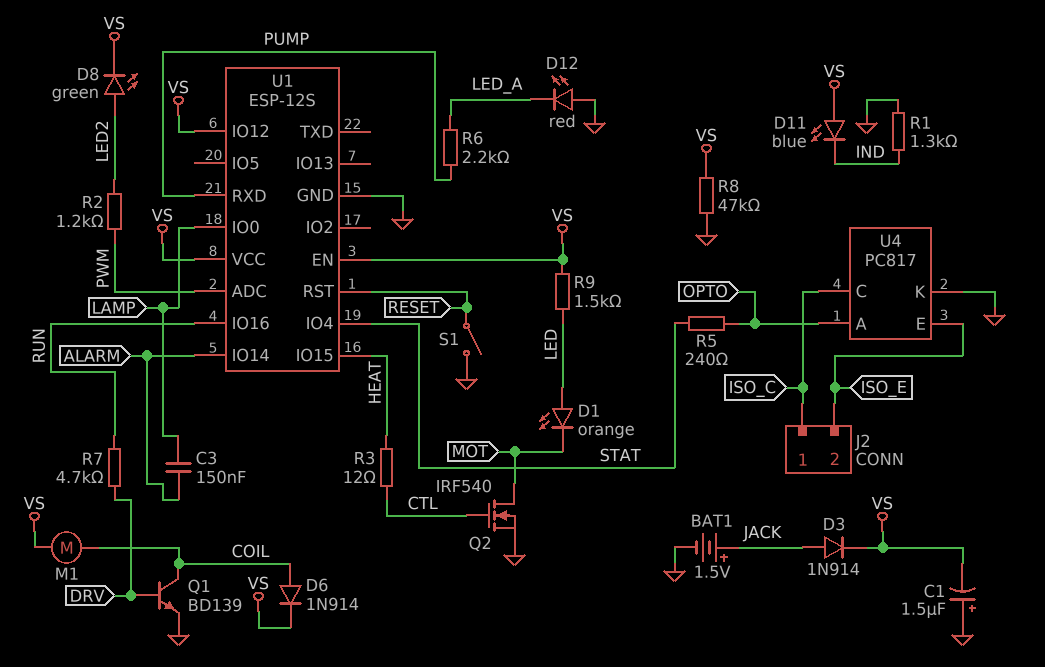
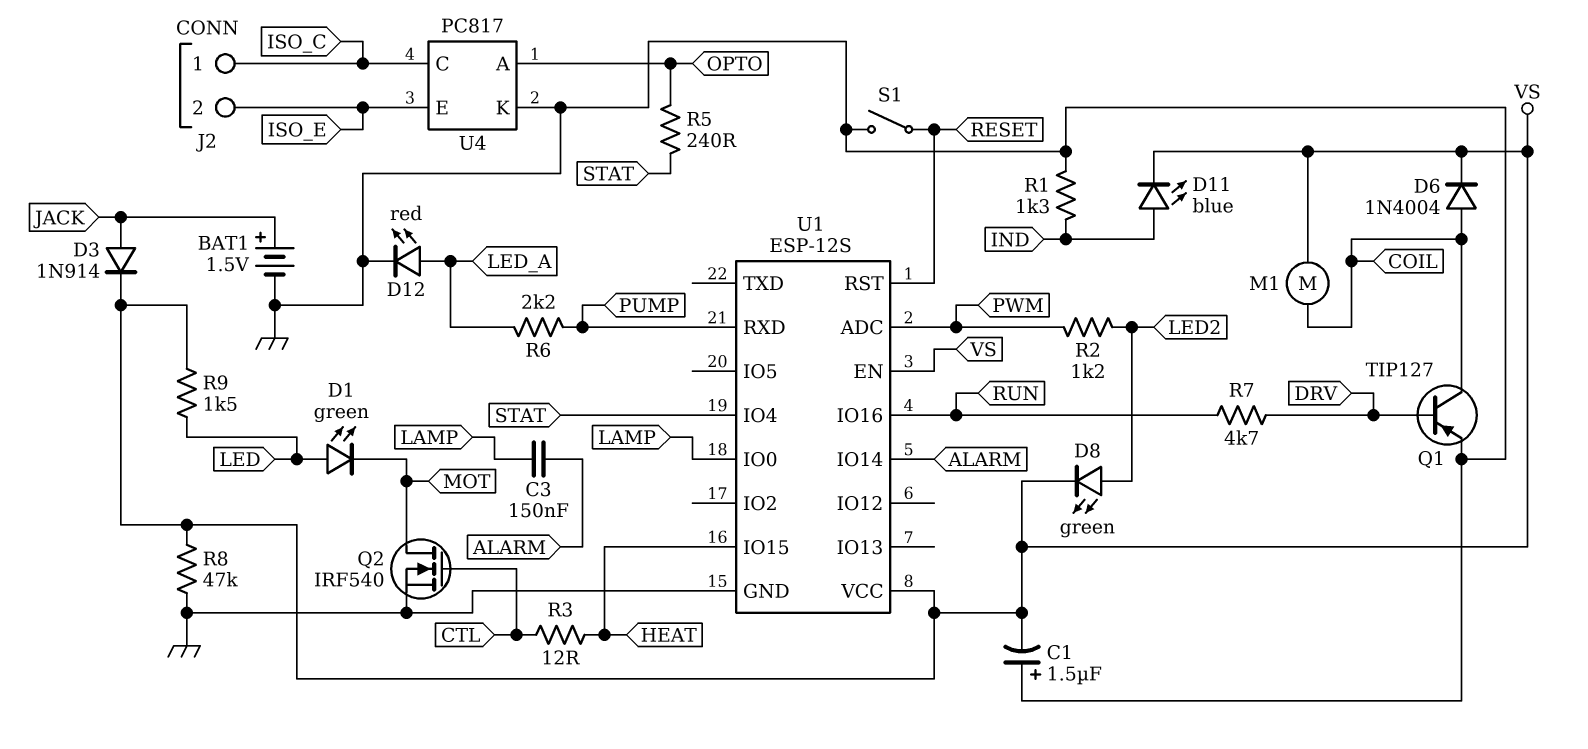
D1: LED orange (A LED, K MOT) -> LED green (A LED, K MOT)
D6: diode 1N914 (A COIL, K VS) -> diode 1N4004 (A COIL, K VS)
D11: LED blue (A VS, K IND) -> LED blue (A IND, K VS)
D12: LED red (A GND, K LED_A) -> LED red (A LED_A, K GND)
Q1: NPN BD139 (B DRV, C COIL, E GND) -> PNP TIP127 (B DRV, C COIL, E GND)
U1 pin IO12: VS -> none

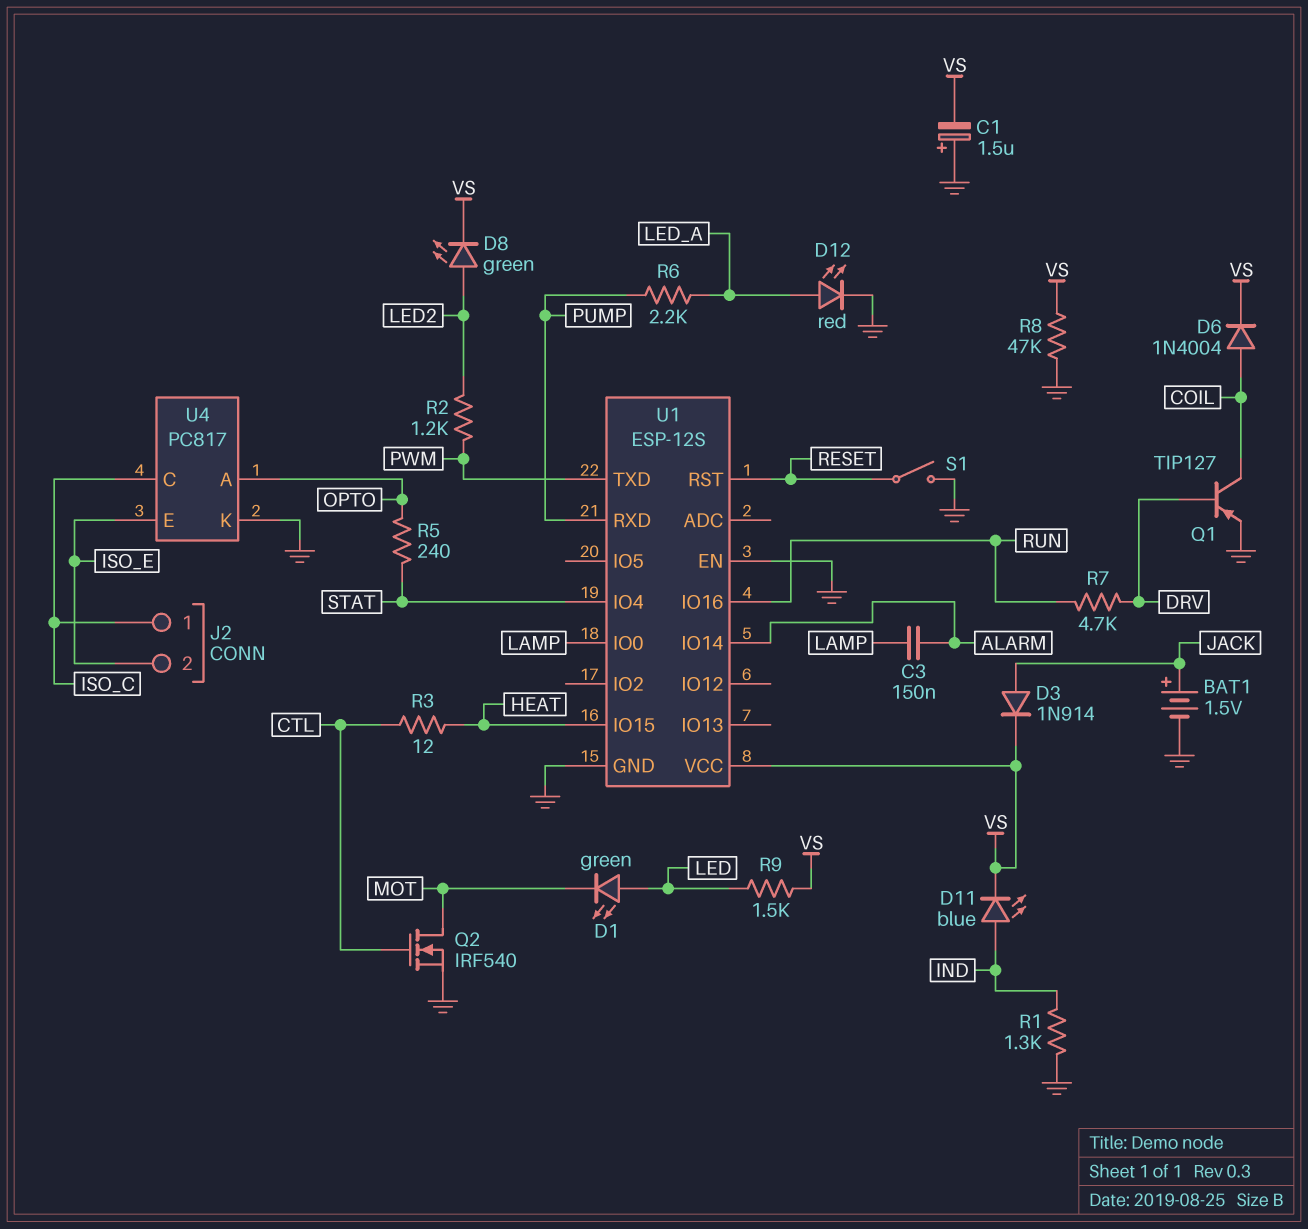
M1: motor (COIL, VS) -> none
U1 pin ADC: PWM -> none
U1 pin EN: VS -> GND
U1 pin TXD: none -> PWM

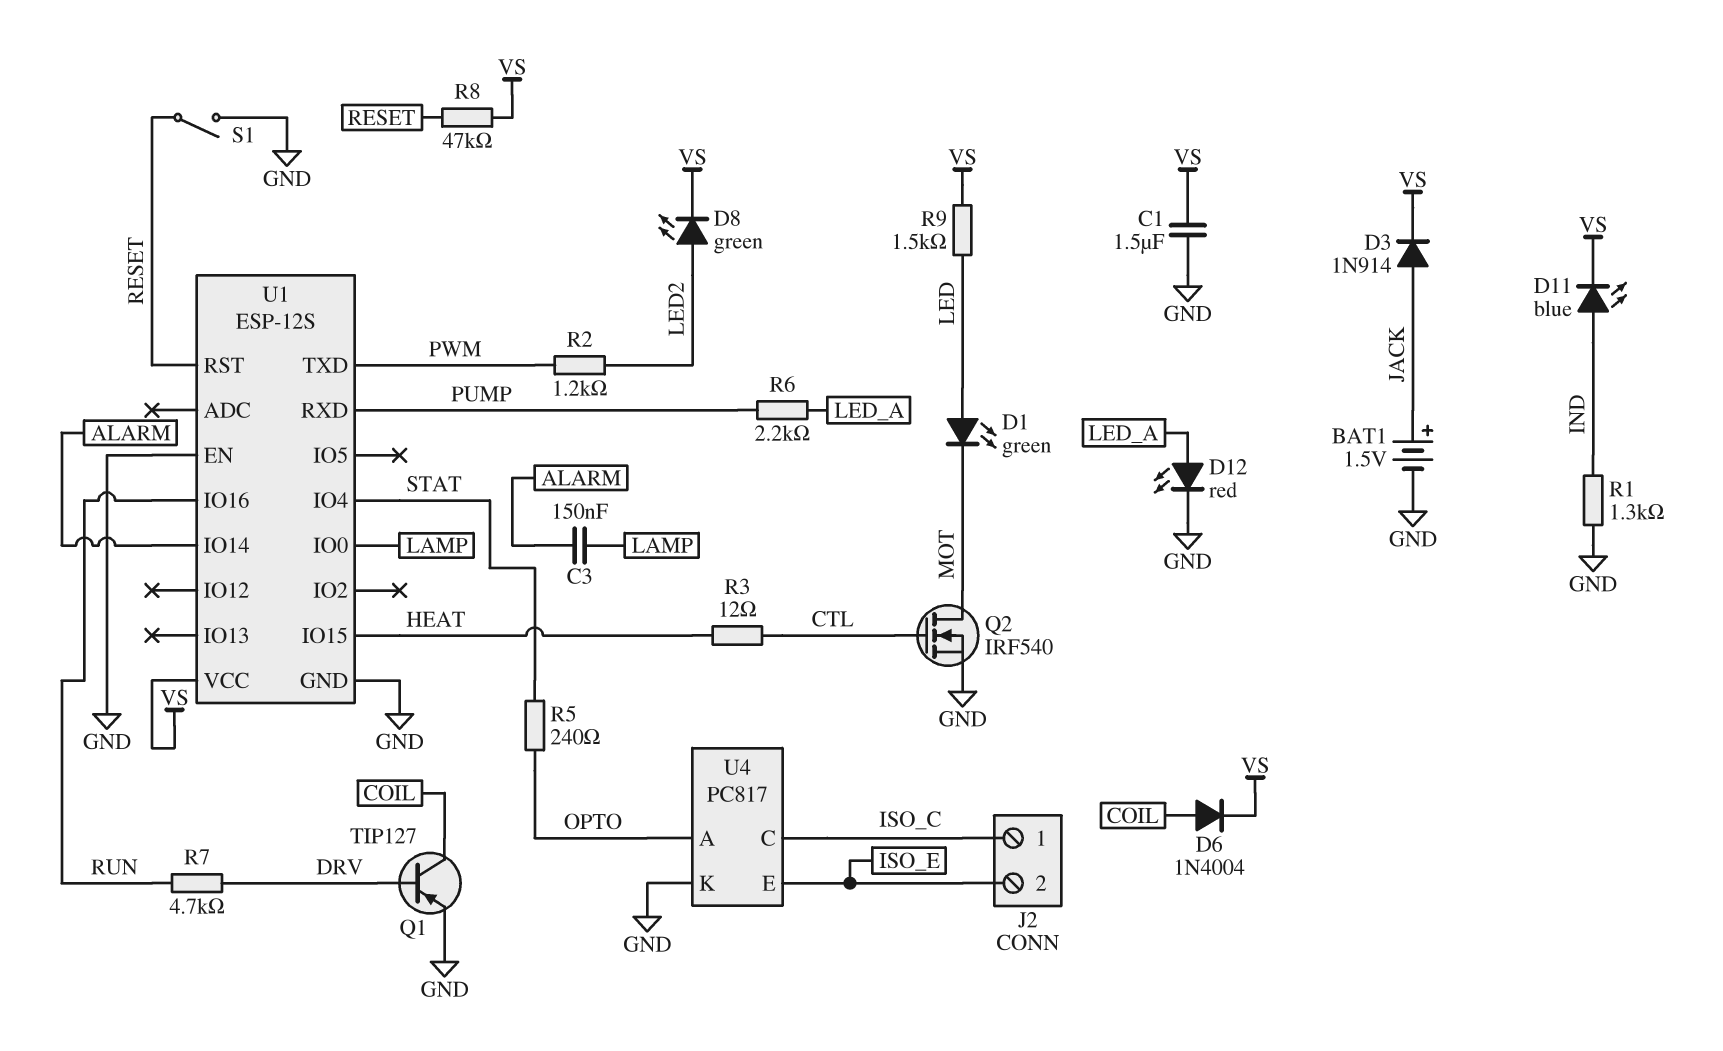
C1: 1.5uF (plus GND, minus VS) -> 1.5uF (GND, VS)
R8: 47k (GND, VS) -> 47k (RESET, VS)

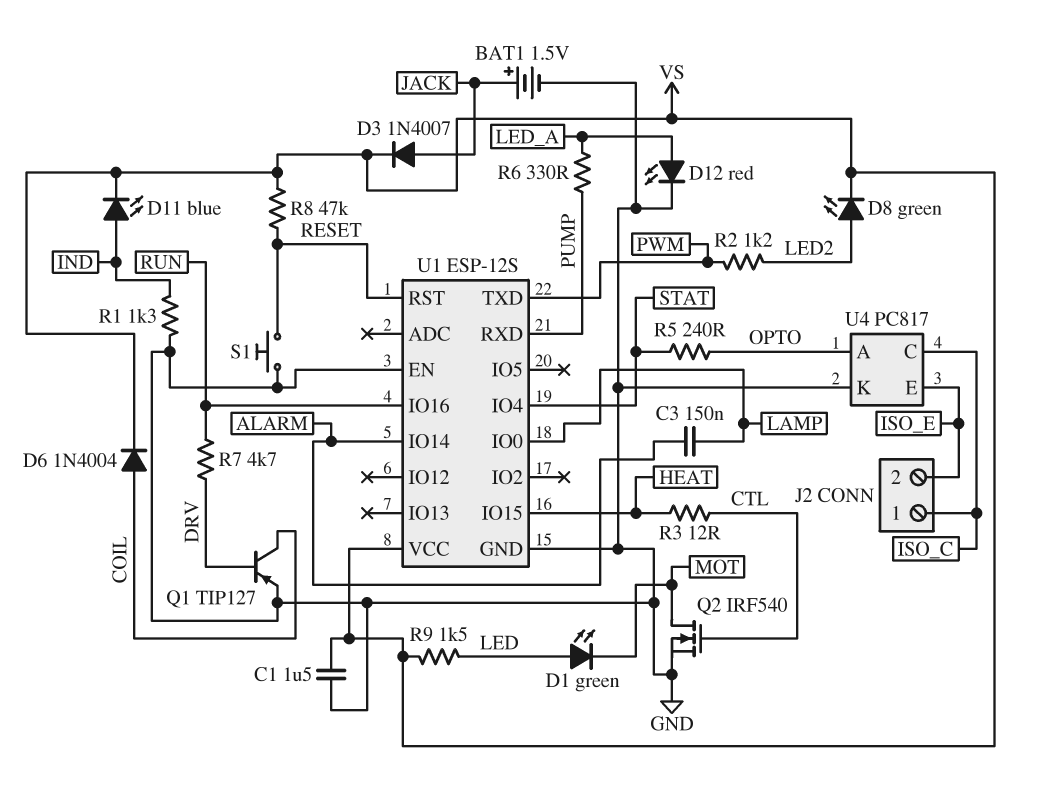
D3: diode 1N914 (A JACK, K VS) -> diode 1N4007 (A JACK, K VS)
R6: 2.2k (LED_A, PUMP) -> 330 (LED_A, PUMP)
S1: switch (GND, RESET) -> button (GND, RESET)

